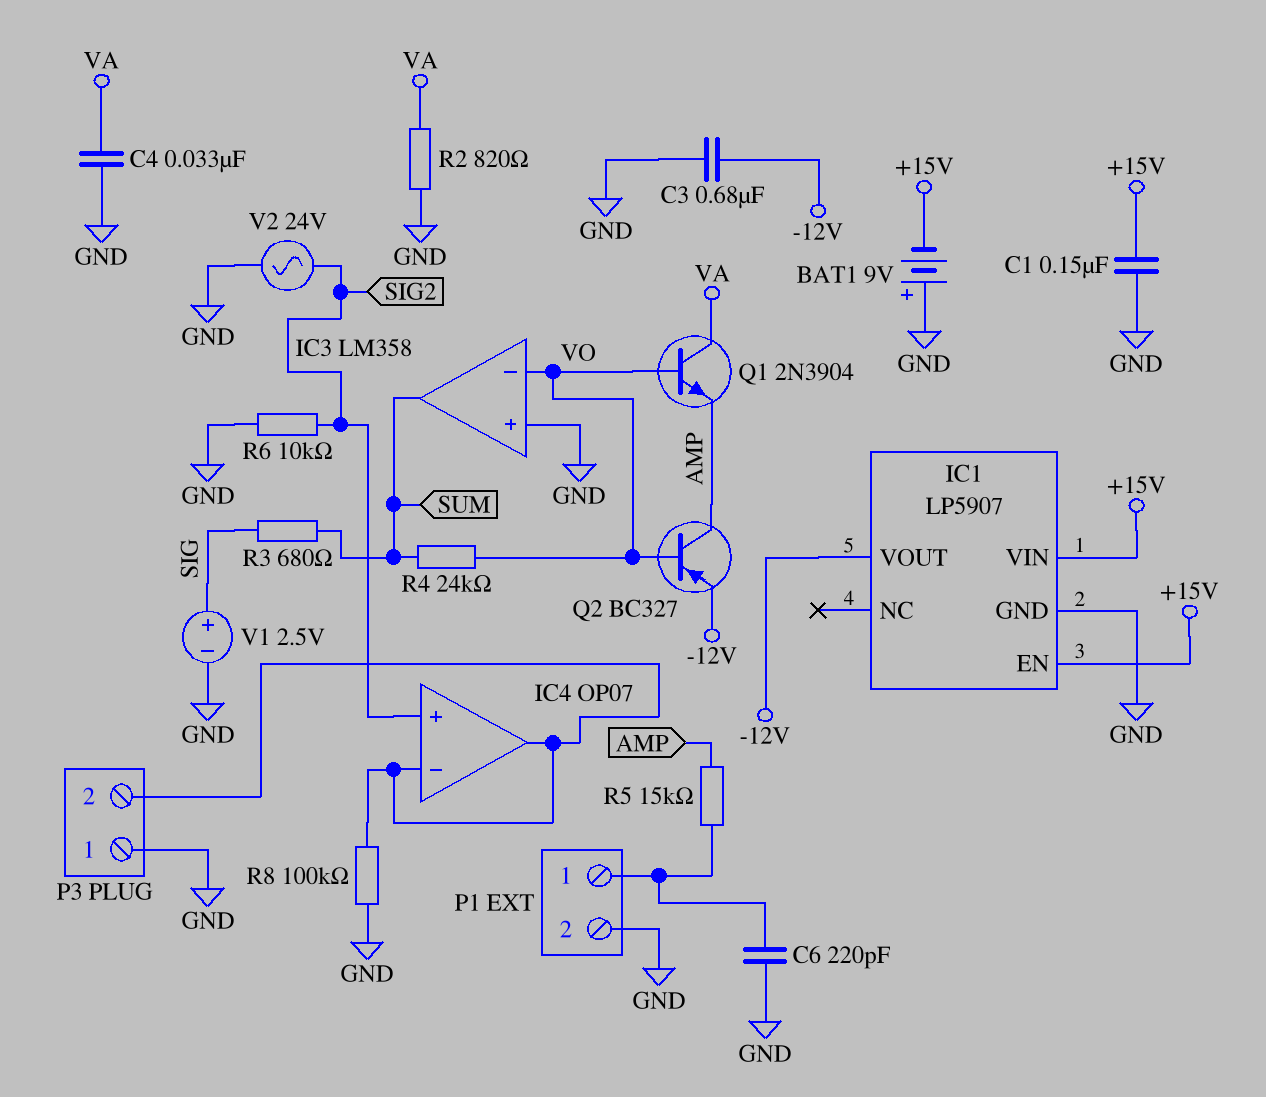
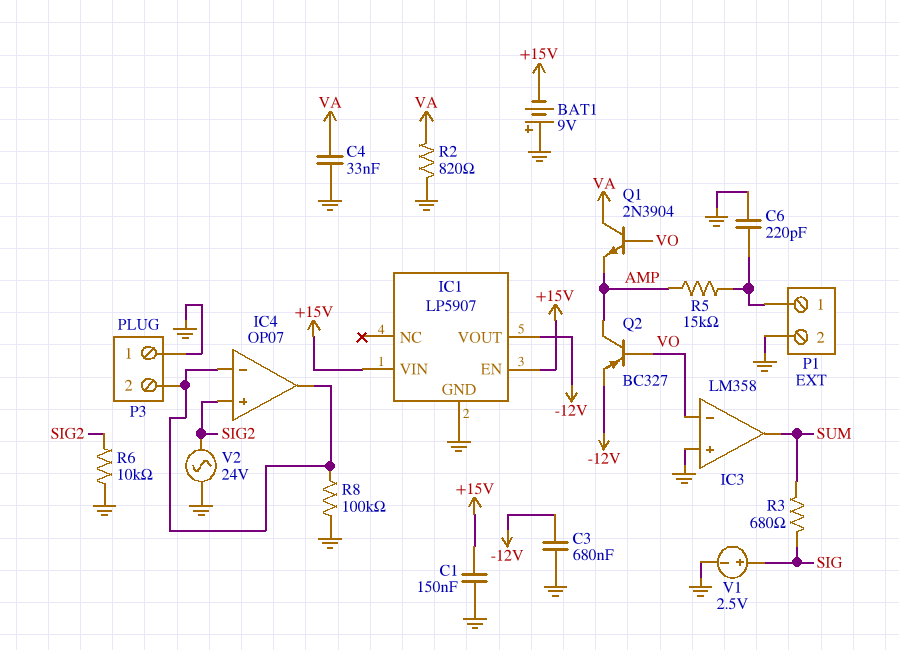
R4: 24k (SUM, VO) -> none

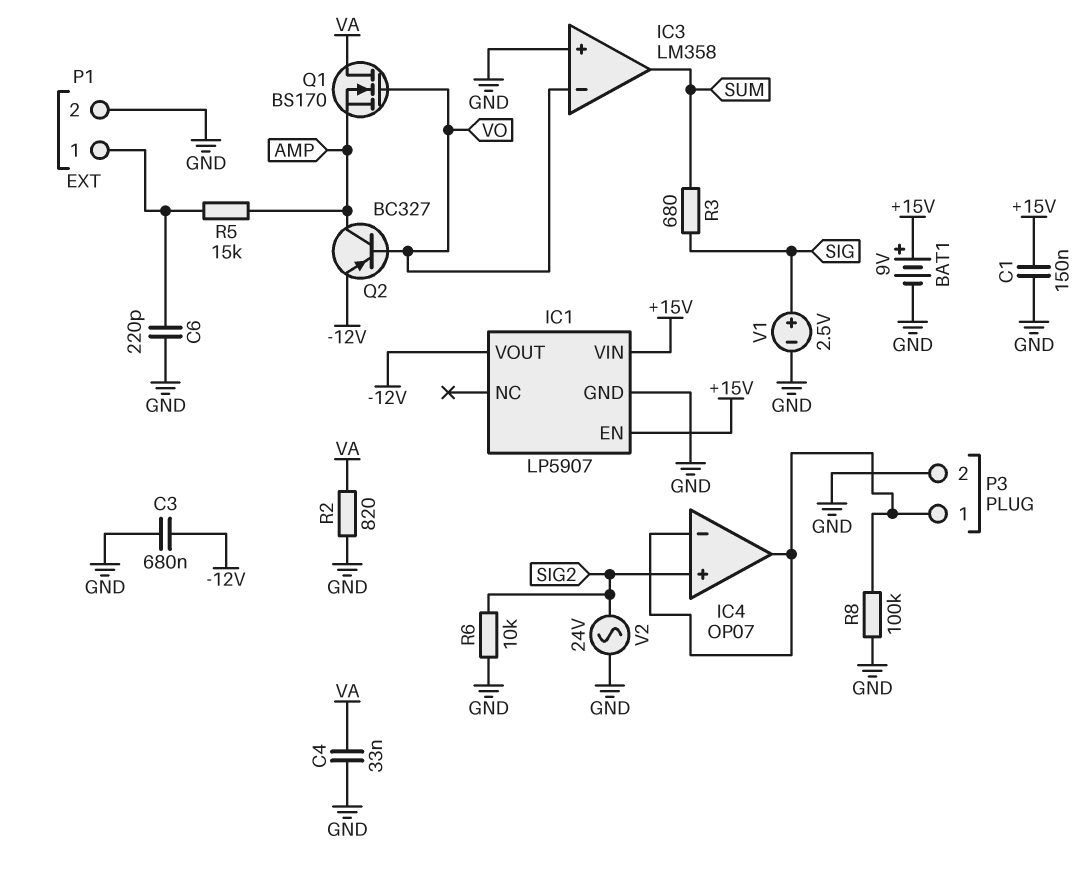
BAT1: 9V (plus GND, minus +15V) -> 9V (plus +15V, minus GND)
P3 pin 1: GND -> IC4/in-
P3 pin 2: IC4/in- -> GND
Q1: NPN 2N3904 (B VO, C VA, E AMP) -> NMOS BS170 (G VO, D VA, S AMP)

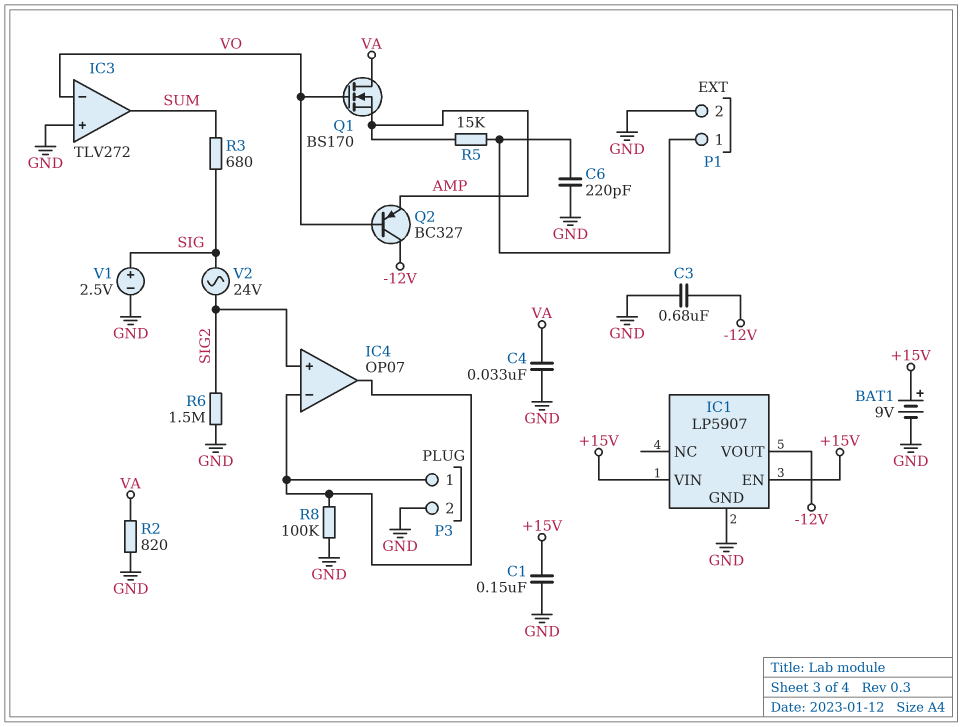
IC3: LM358 -> TLV272
Q2: PNP BC327 (B VO, C AMP, E -12V) -> PNP BC327 (B VO, C -12V, E AMP)
R6: 10k (GND, SIG2) -> 1.5M (GND, SIG2)
V2: AC 24V (GND, SIG2) -> AC 24V (SIG, SIG2)

